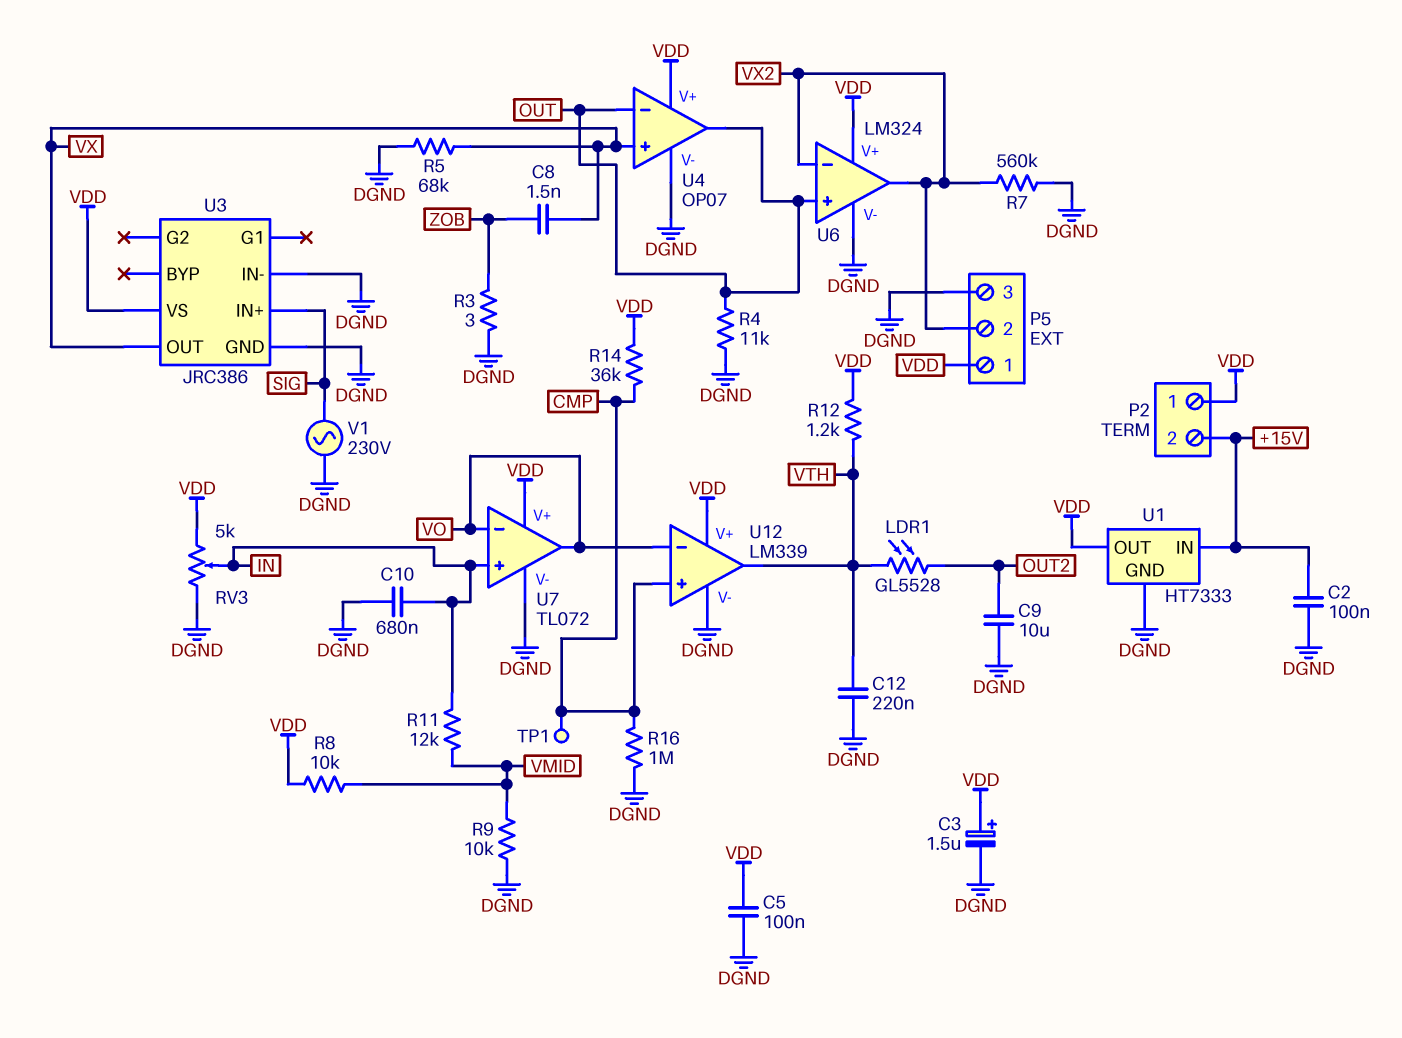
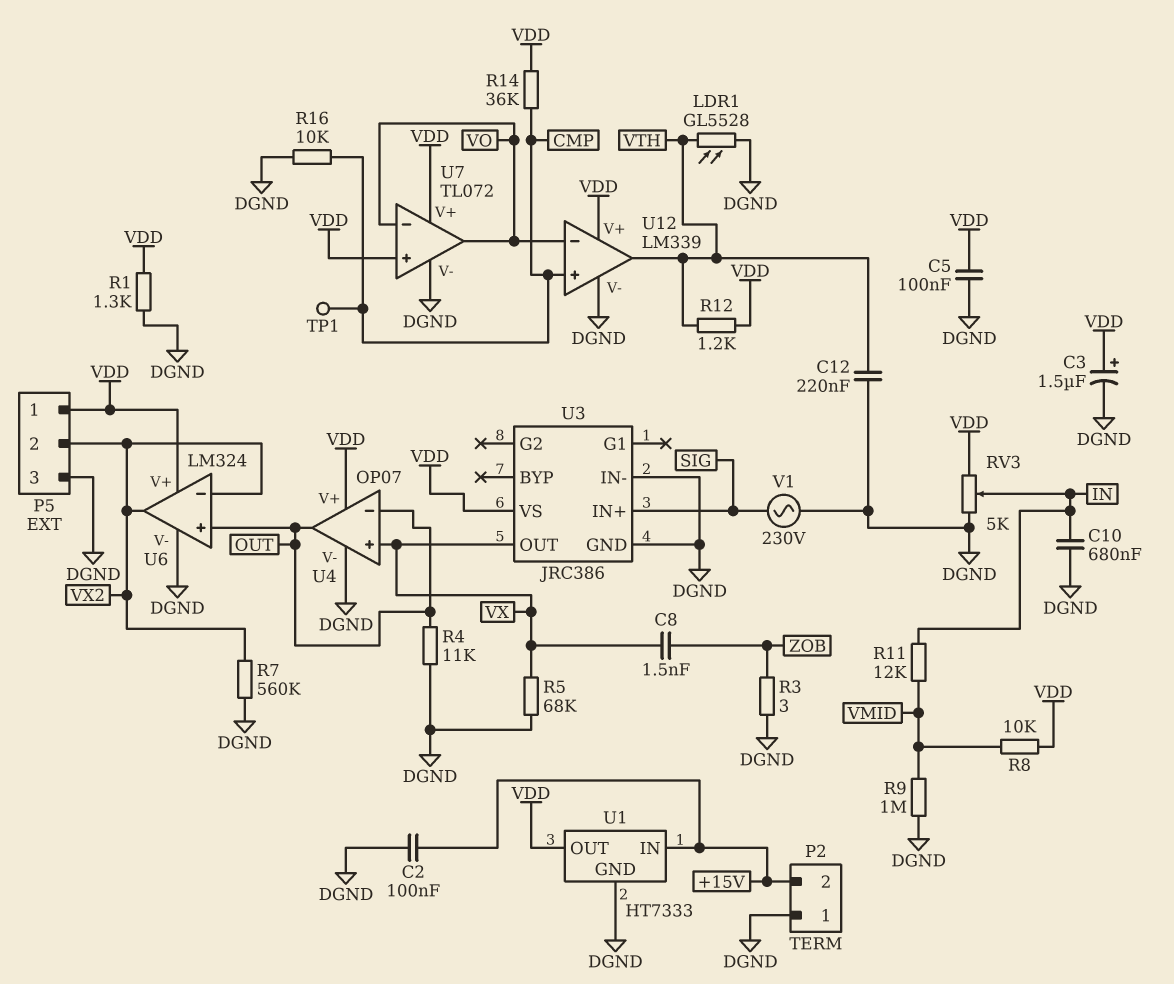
C9: 10uF (DGND, OUT2) -> none
LDR1: GL5528 (OUT2, VTH) -> GL5528 (DGND, VTH)
P2 pin 1: VDD -> DGND
R1: none -> 1.3k (DGND, VDD)
R9: 10k (DGND, VMID) -> 1M (DGND, VMID)
R16: 1M (CMP, DGND) -> 10k (CMP, DGND)
U7 pin in+: IN -> VDD

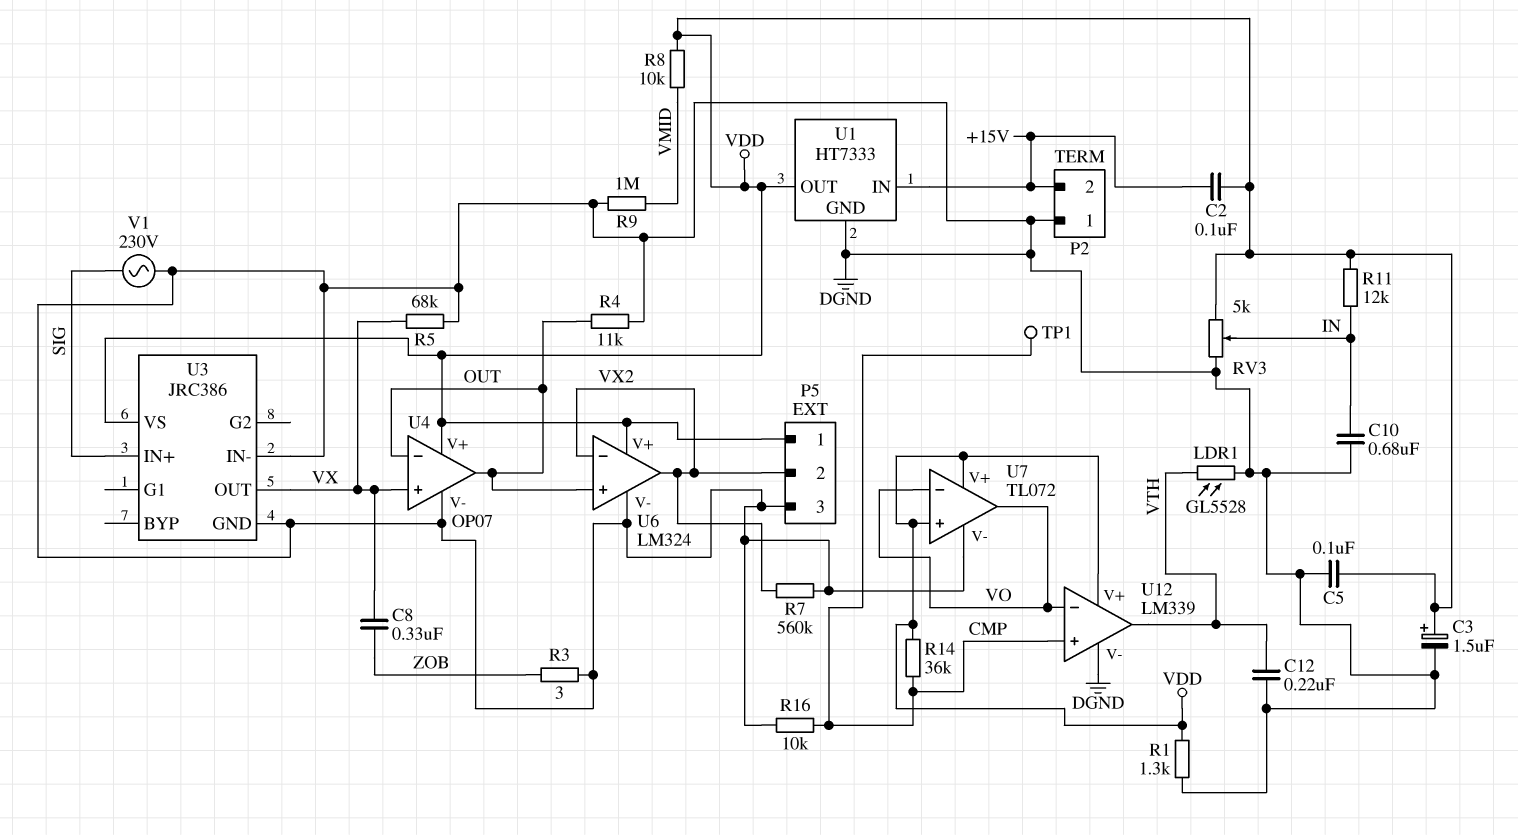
C2: 100nF (+15V, DGND) -> 100nF (+15V, VDD)
C8: 1.5nF (VX, ZOB) -> 330nF (VX, ZOB)
R11: 12k (IN, VMID) -> 12k (IN, VDD)
R12: 1.2k (VDD, VTH) -> none

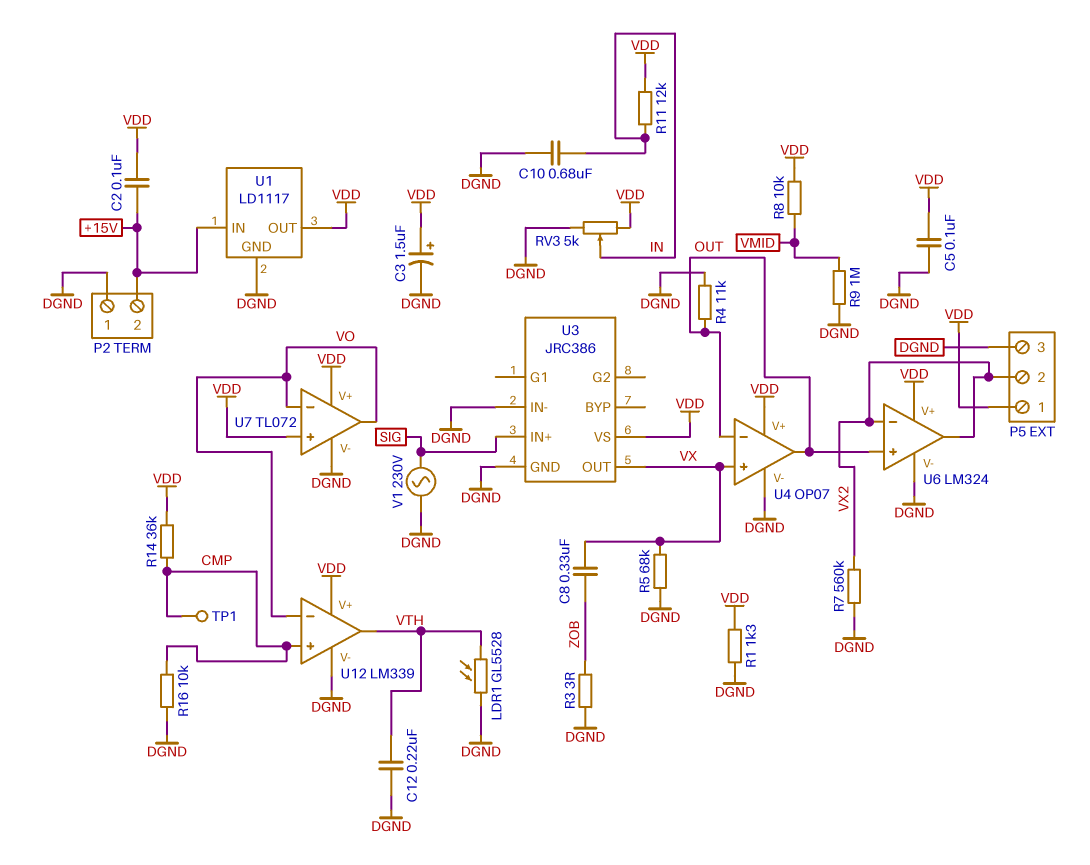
U1: HT7333 -> LD1117

